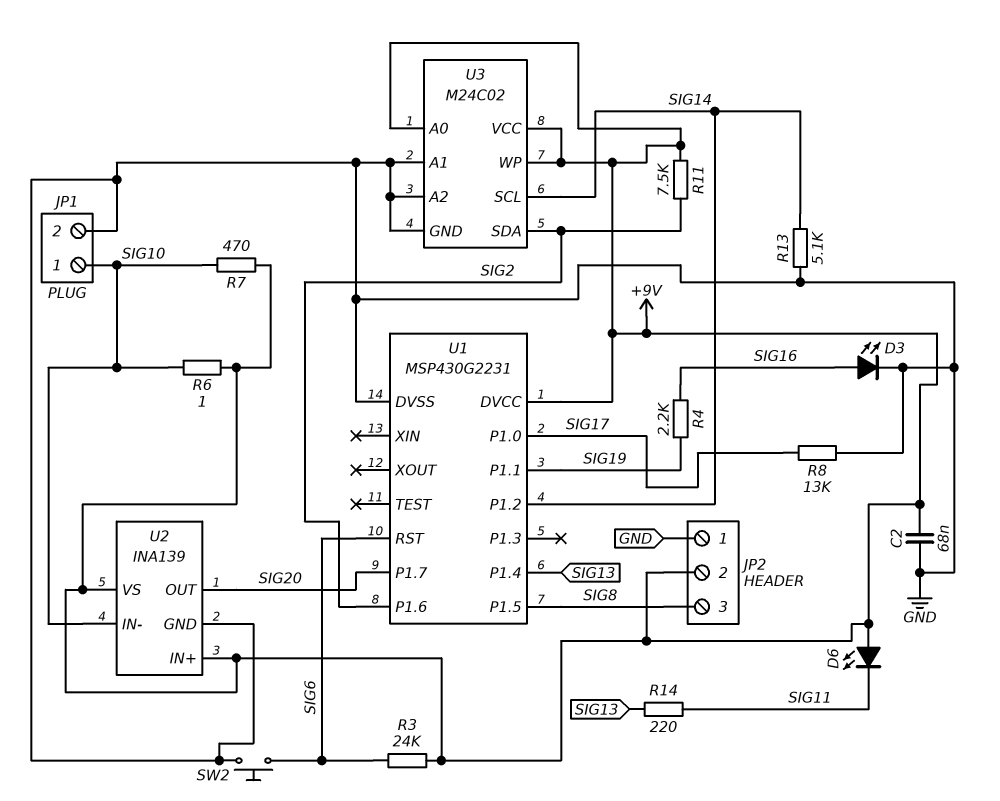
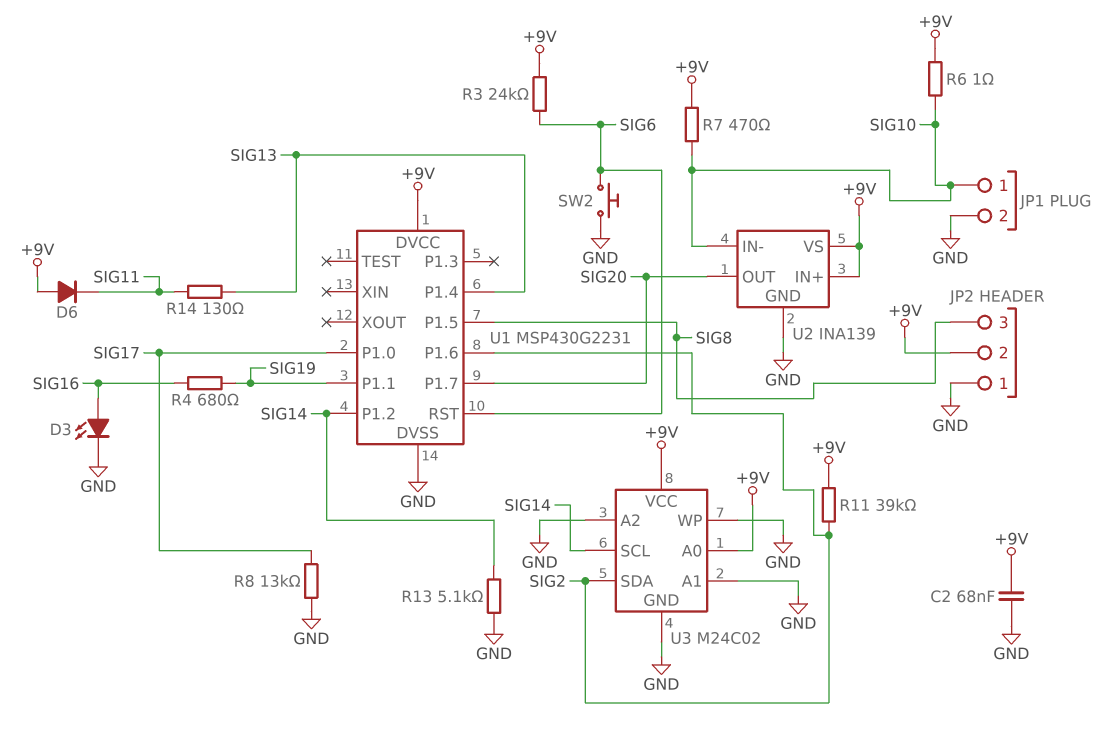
D6: LED (A +9V, K SIG11) -> diode (A +9V, K SIG11)
R4: 2.2k (SIG16, SIG19) -> 680 (SIG16, SIG19)
R11: 7.5k (+9V, SIG2) -> 39k (+9V, SIG2)
R14: 220 (SIG11, SIG13) -> 130 (SIG11, SIG13)
U3 pin WP: +9V -> GND

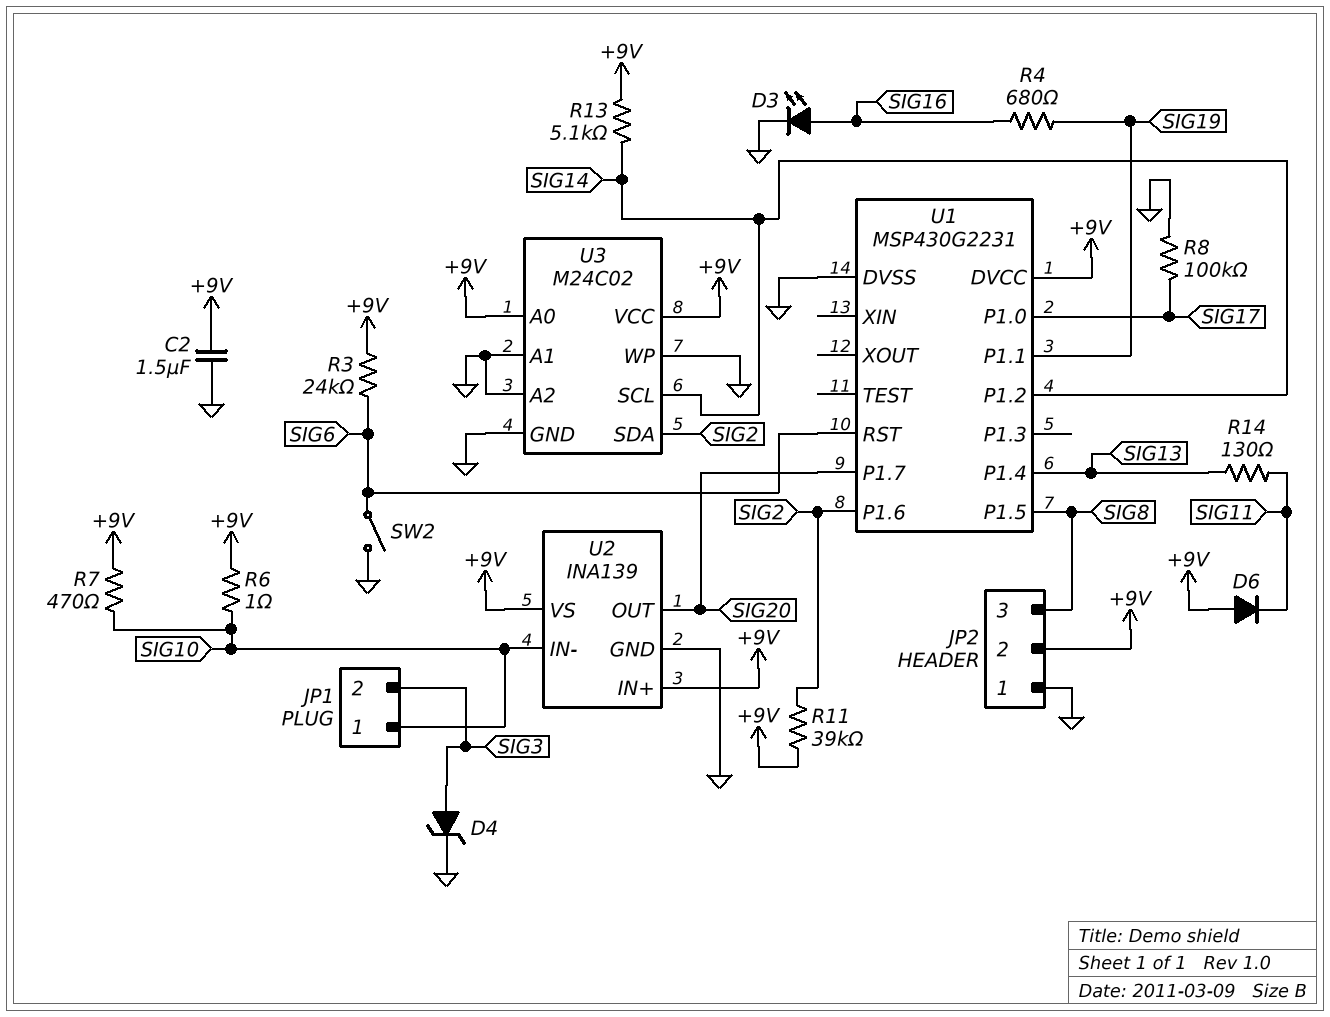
C2: 68nF (+9V, GND) -> 1.5uF (+9V, GND)
D4: none -> zener (A SIG3, K GND)
JP1 pin 2: GND -> SIG3
R8: 13k (GND, SIG17) -> 100k (GND, SIG17)
R13: 5.1k (GND, SIG14) -> 5.1k (+9V, SIG14)
SW2: button (GND, SIG6) -> switch (GND, SIG6)

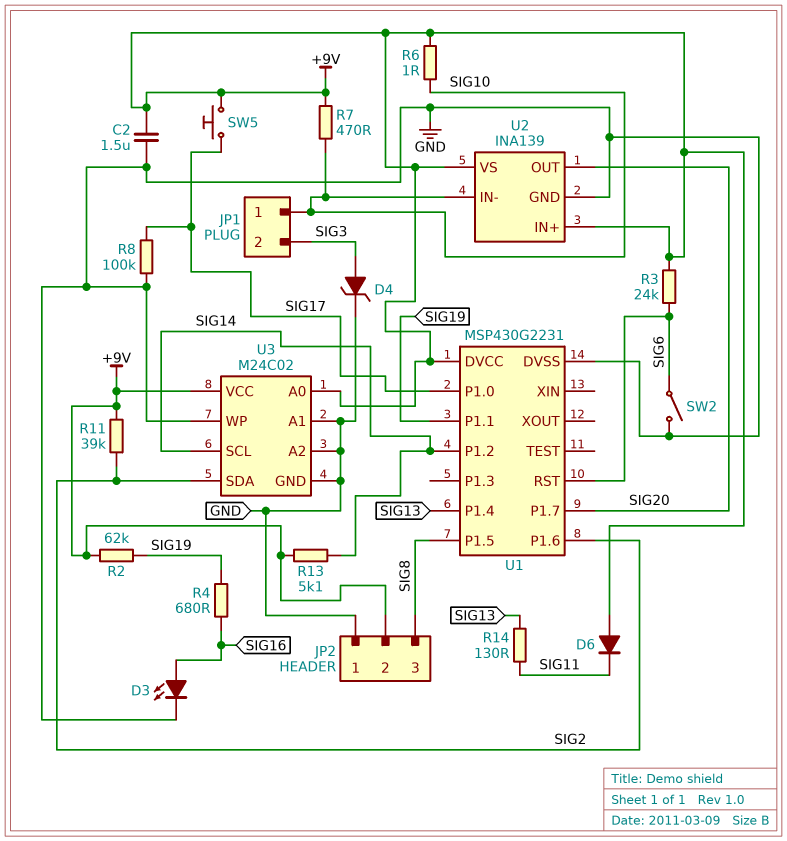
R2: none -> 62k (+9V, SIG19)
SW5: none -> button (+9V, SIG17)

